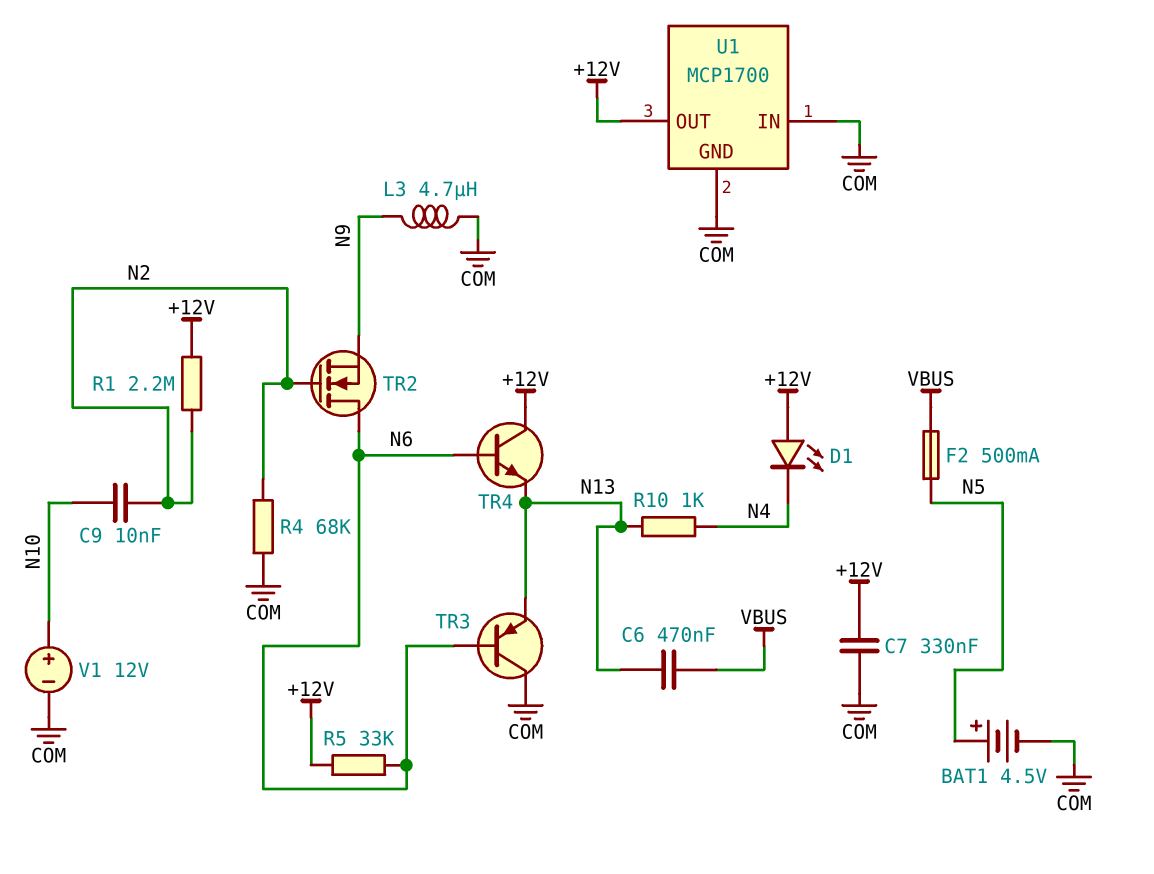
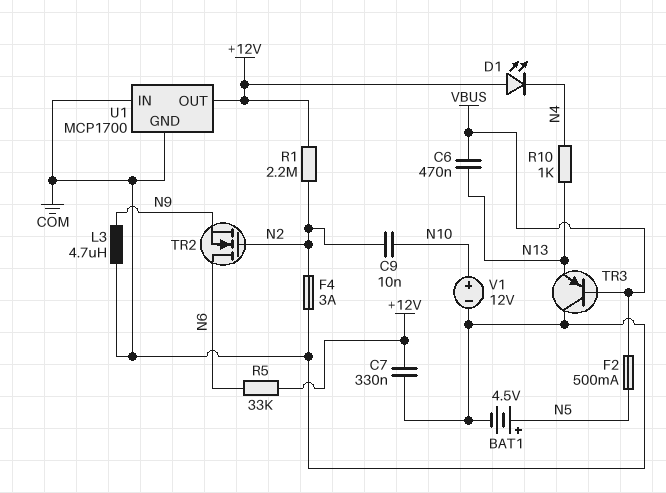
F4: none -> 3A (COM, N2)
R4: 68k (COM, N2) -> none
TR3: PNP (B N6, C COM, E N13) -> PNP (B VBUS, C COM, E N13)
TR4: NPN (B N6, C +12V, E N13) -> none

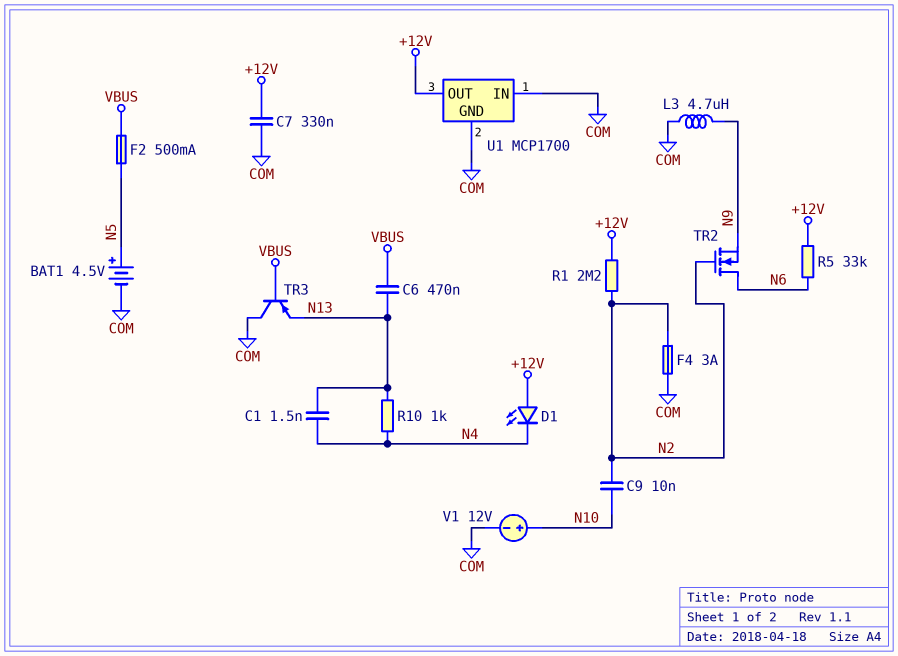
C1: none -> 1.5nF (N4, N13)

